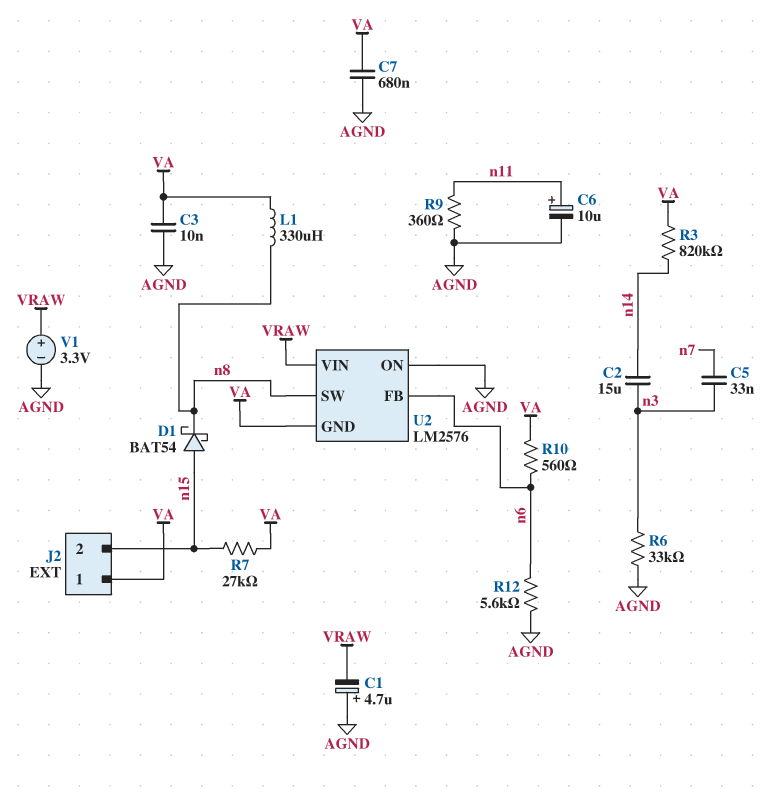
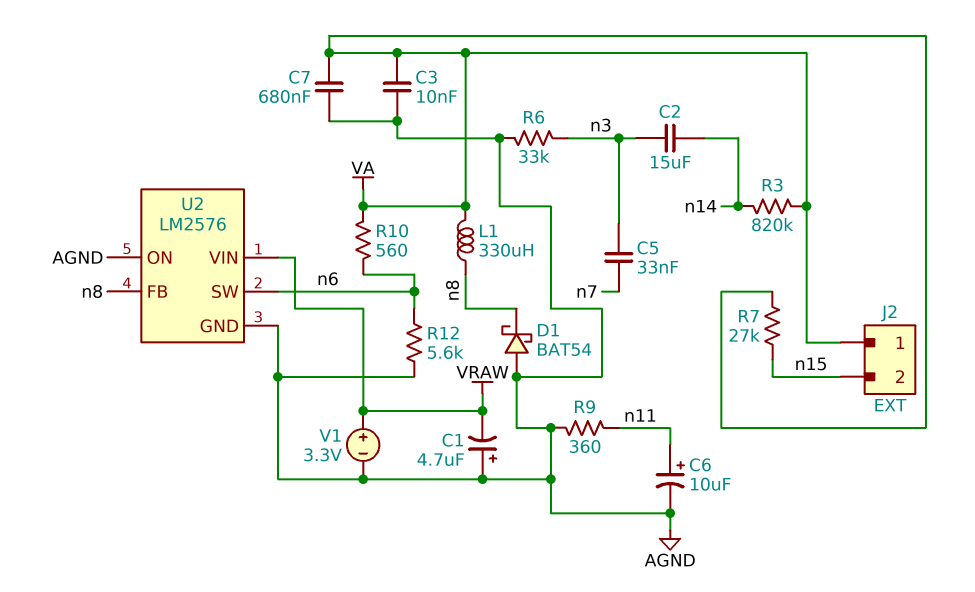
D1: schottky BAT54 (A n15, K n8) -> schottky BAT54 (A AGND, K n8)
U2 pin FB: n6 -> n8
U2 pin GND: VA -> AGND
U2 pin SW: n8 -> n6

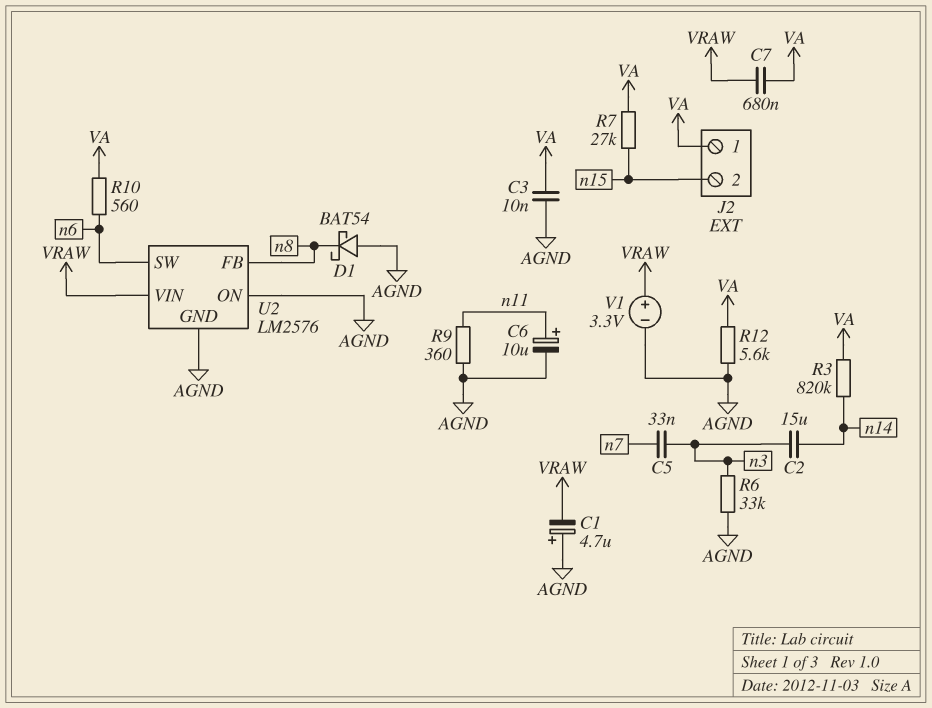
C7: 680nF (AGND, VA) -> 680nF (VA, VRAW)
L1: 330uH (VA, n8) -> none
R12: 5.6k (AGND, n6) -> 5.6k (AGND, VA)

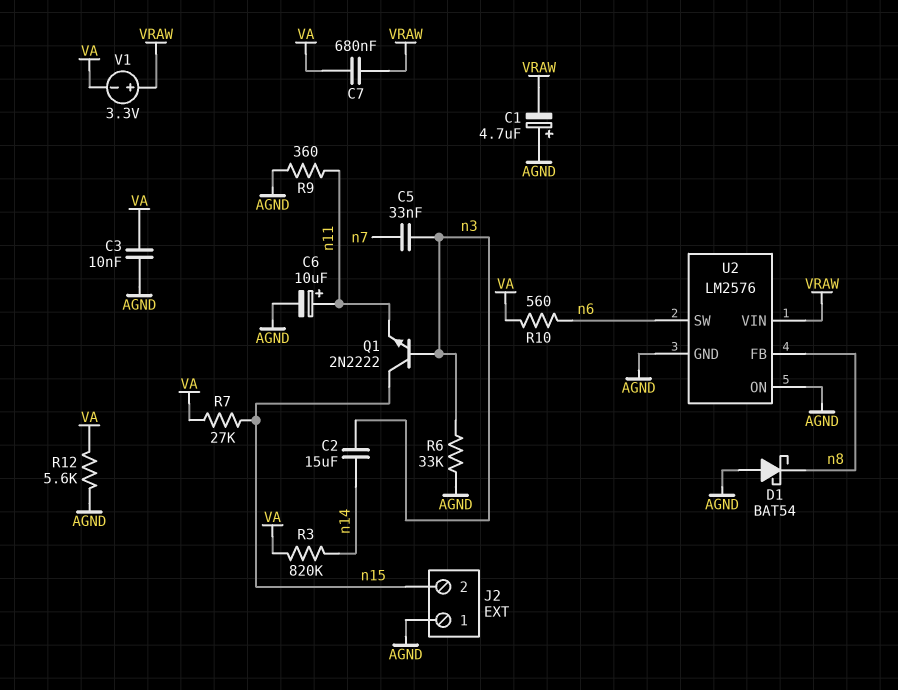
J2 pin 1: VA -> AGND
Q1: none -> NPN 2N2222 (B n3, C n15, E n11)
V1: 3.3V (plus VRAW, minus AGND) -> 3.3V (plus VRAW, minus VA)

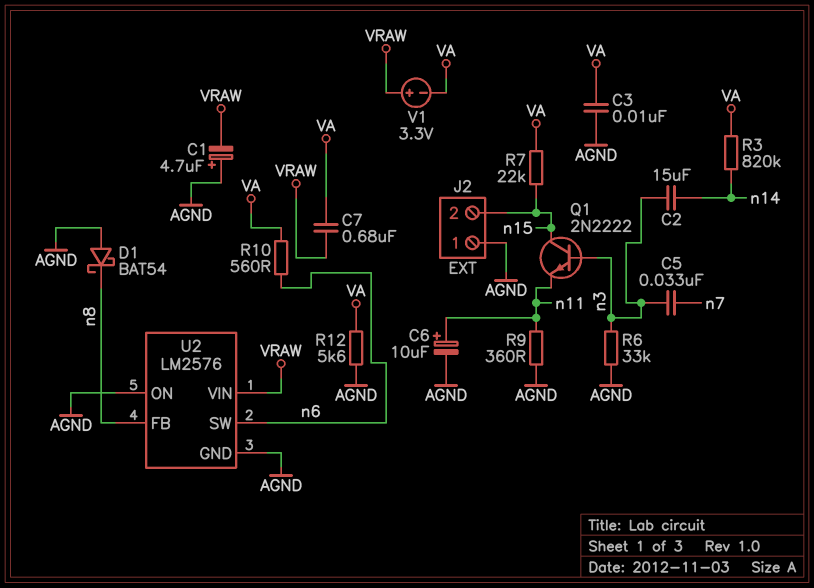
R7: 27k (VA, n15) -> 22k (VA, n15)

